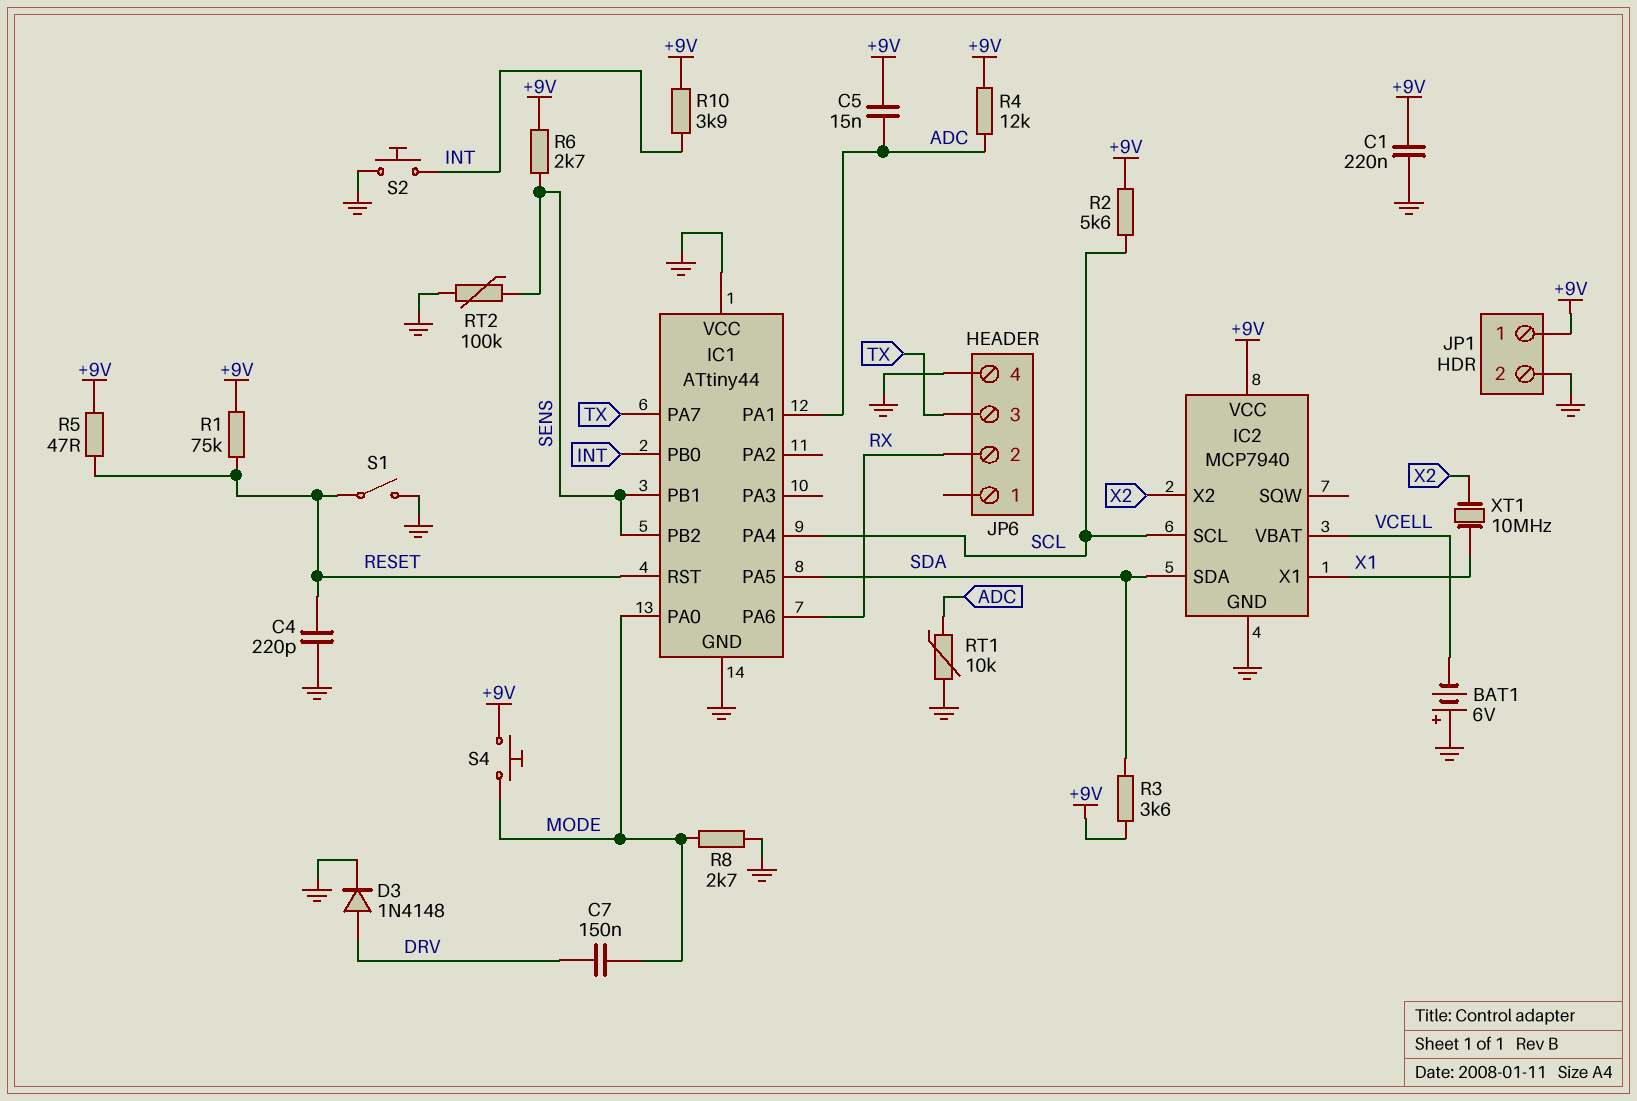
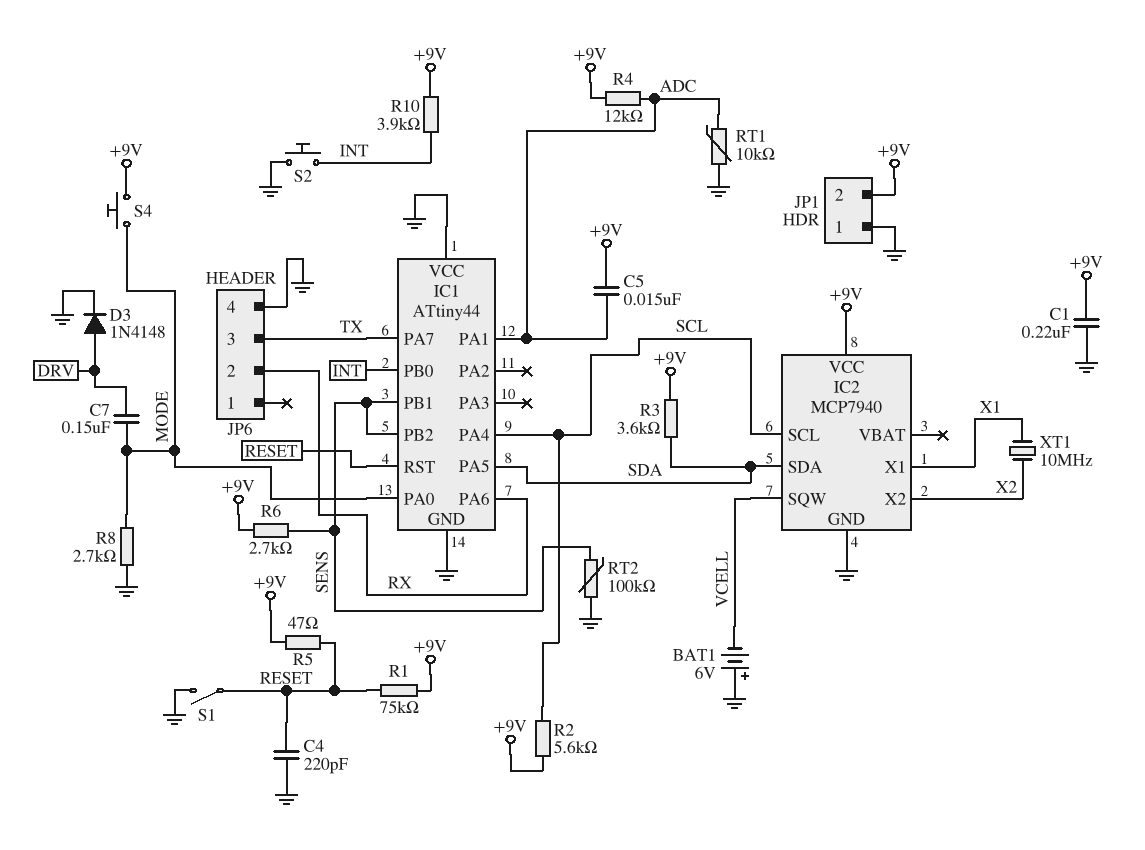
IC2 pin SQW: none -> VCELL
IC2 pin VBAT: VCELL -> none
JP1 pin 1: +9V -> GND
JP1 pin 2: GND -> +9V

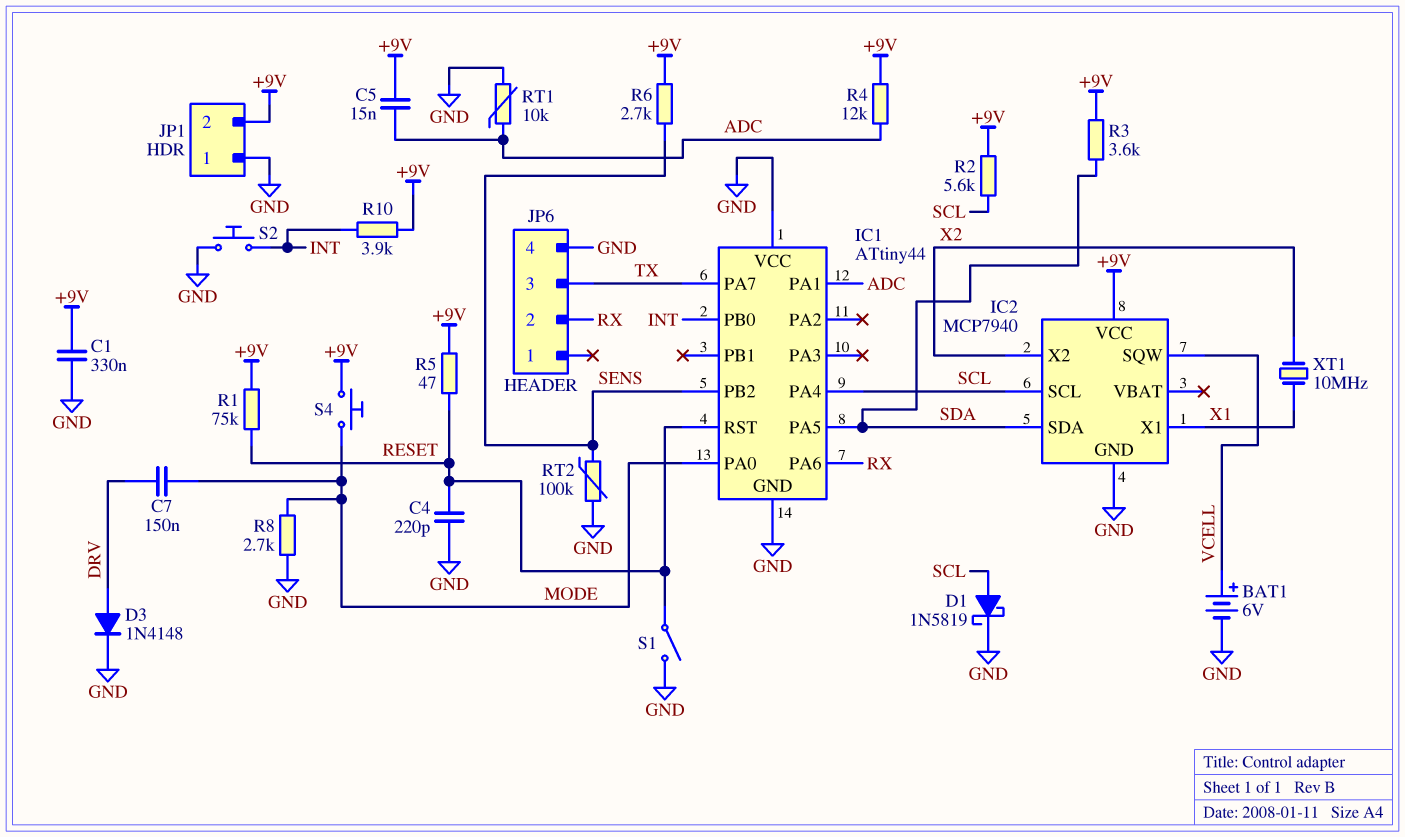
BAT1: 6V (plus GND, minus VCELL) -> 6V (plus VCELL, minus GND)
C1: 220nF (+9V, GND) -> 330nF (+9V, GND)
D1: none -> schottky 1N5819 (A SCL, K GND)
IC1 pin PB1: SENS -> none

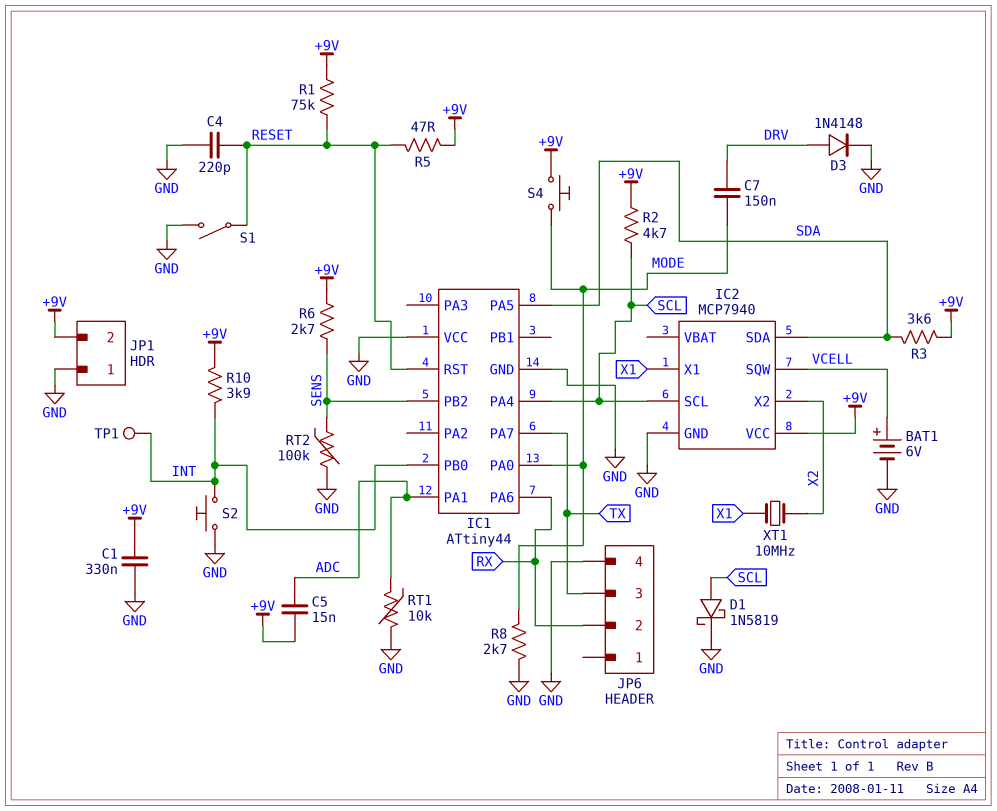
R2: 5.6k (+9V, SCL) -> 4.7k (+9V, SCL)
R4: 12k (+9V, ADC) -> none
TP1: none -> test point (INT)

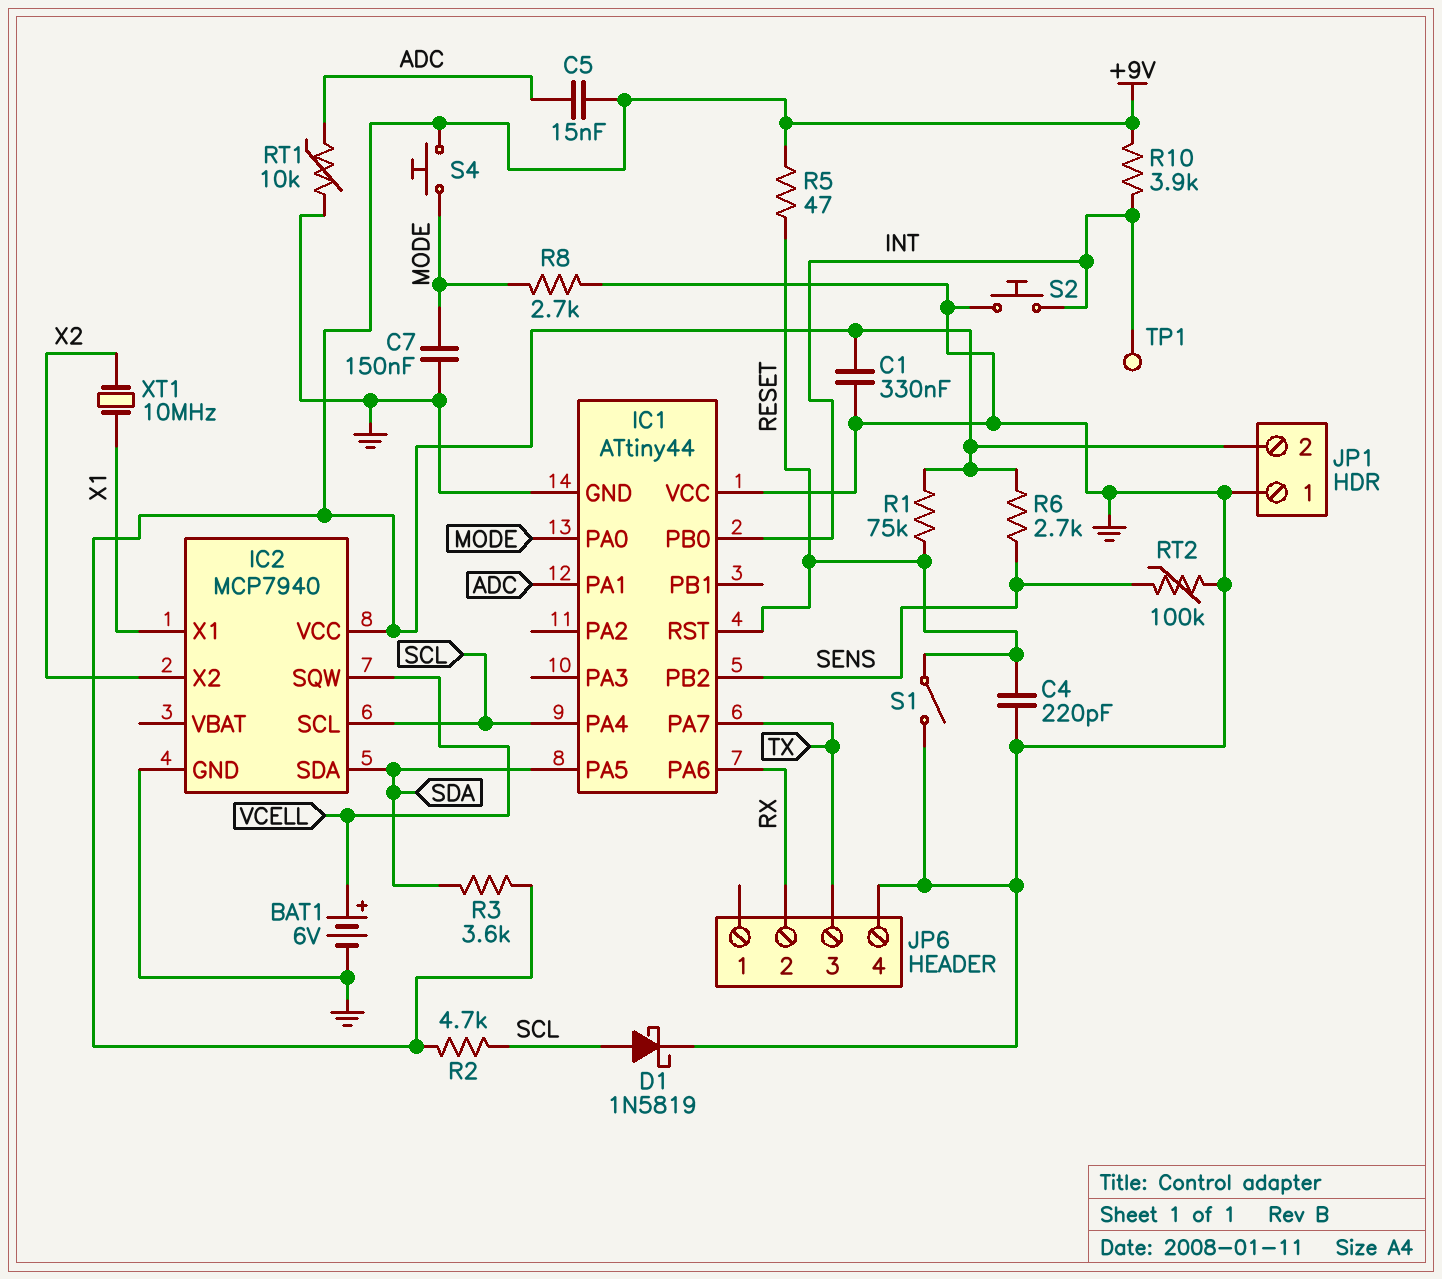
C7: 150nF (DRV, MODE) -> 150nF (GND, MODE)
D3: diode 1N4148 (A DRV, K GND) -> none

